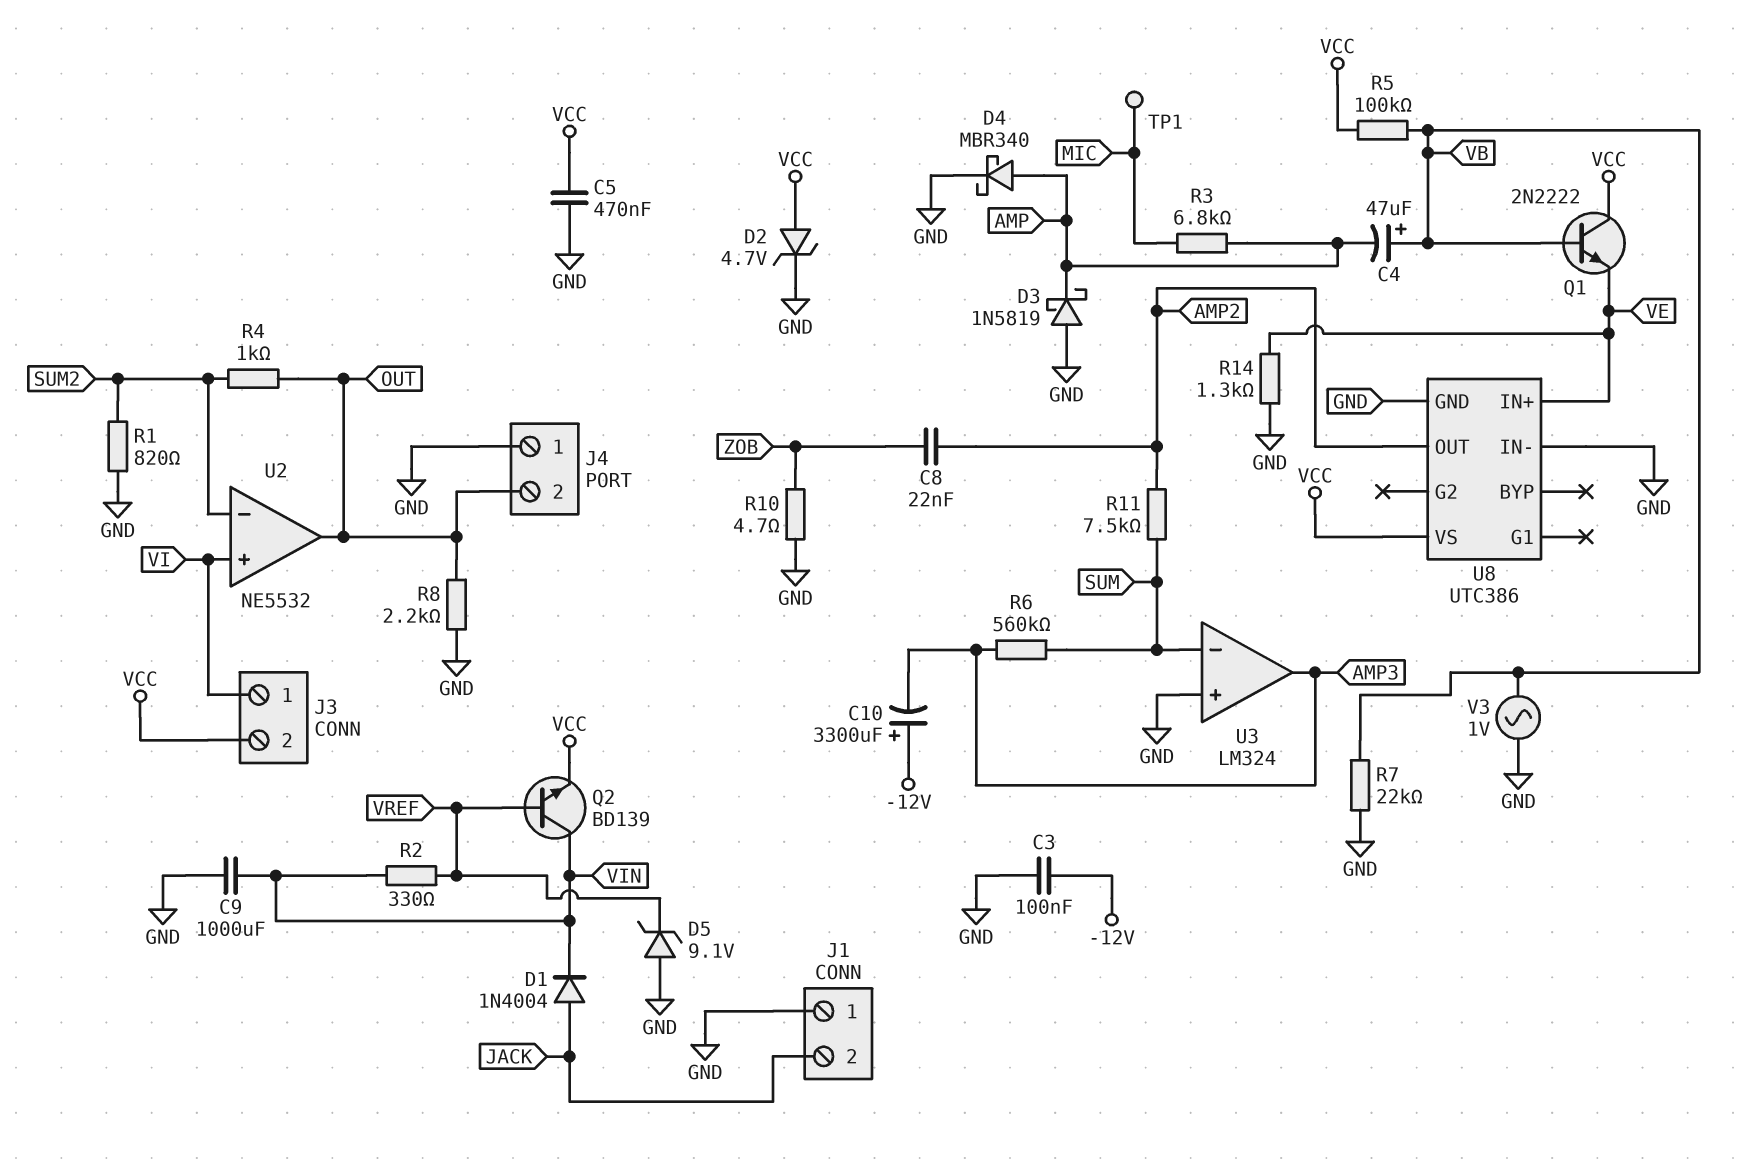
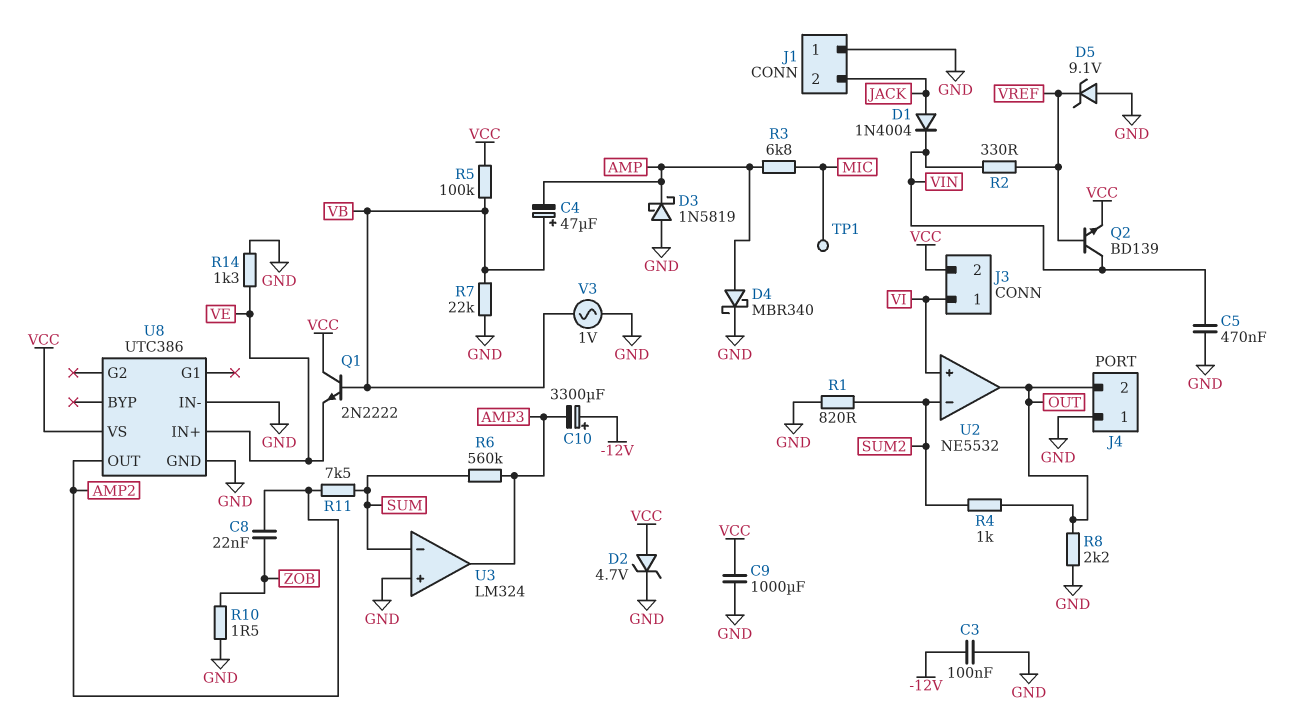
C5: 470nF (GND, VCC) -> 470nF (GND, VIN)
C9: 1000uF (GND, VIN) -> 1000uF (GND, VCC)
R10: 4.7 (GND, ZOB) -> 1.5 (GND, ZOB)

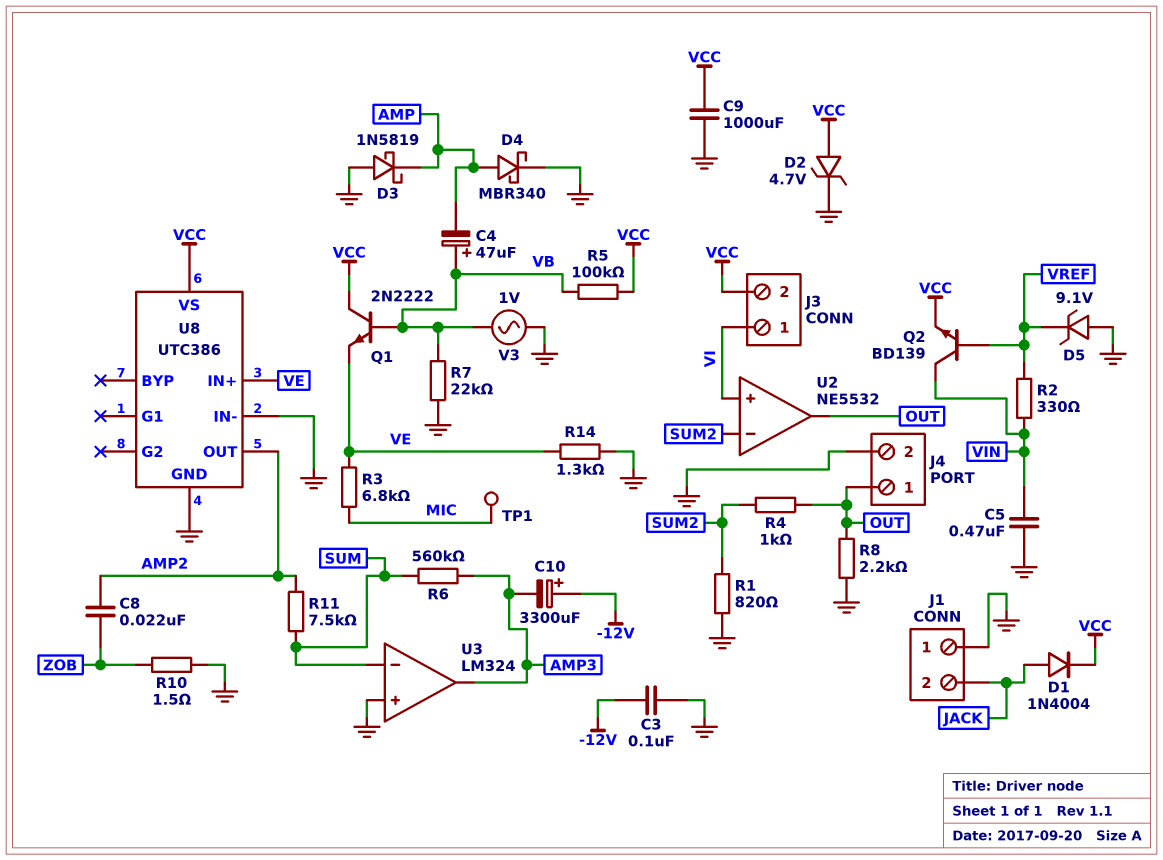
D1: diode 1N4004 (A JACK, K VIN) -> diode 1N4004 (A JACK, K VCC)
J4 pin 1: GND -> OUT
J4 pin 2: OUT -> GND
R3: 6.8k (AMP, MIC) -> 6.8k (MIC, VE)

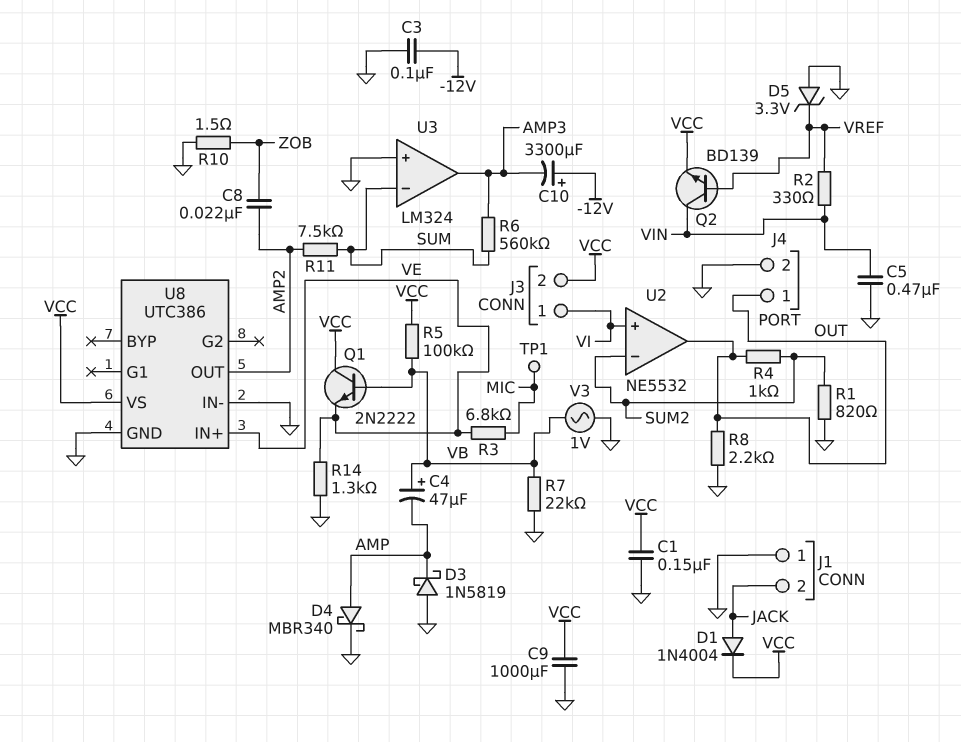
C1: none -> 150nF (GND, VCC)
D2: zener 4.7V (A VCC, K GND) -> none
D5: zener 9.1V (A GND, K VREF) -> zener 3.3V (A GND, K VREF)

